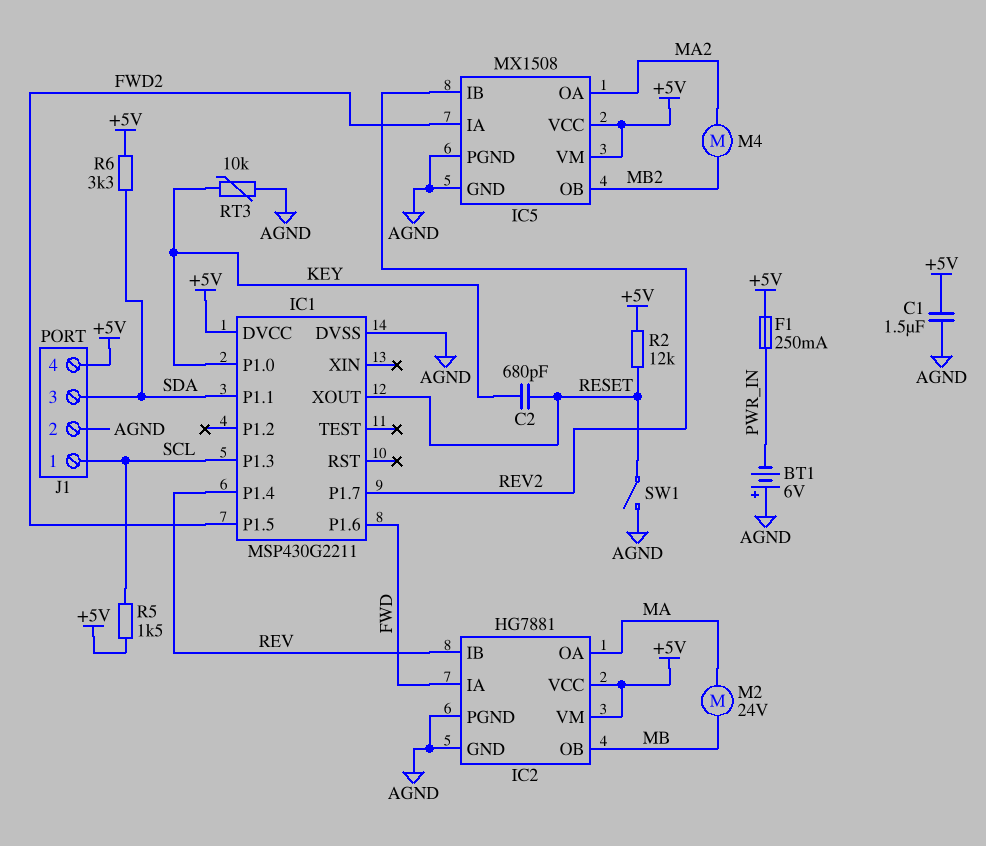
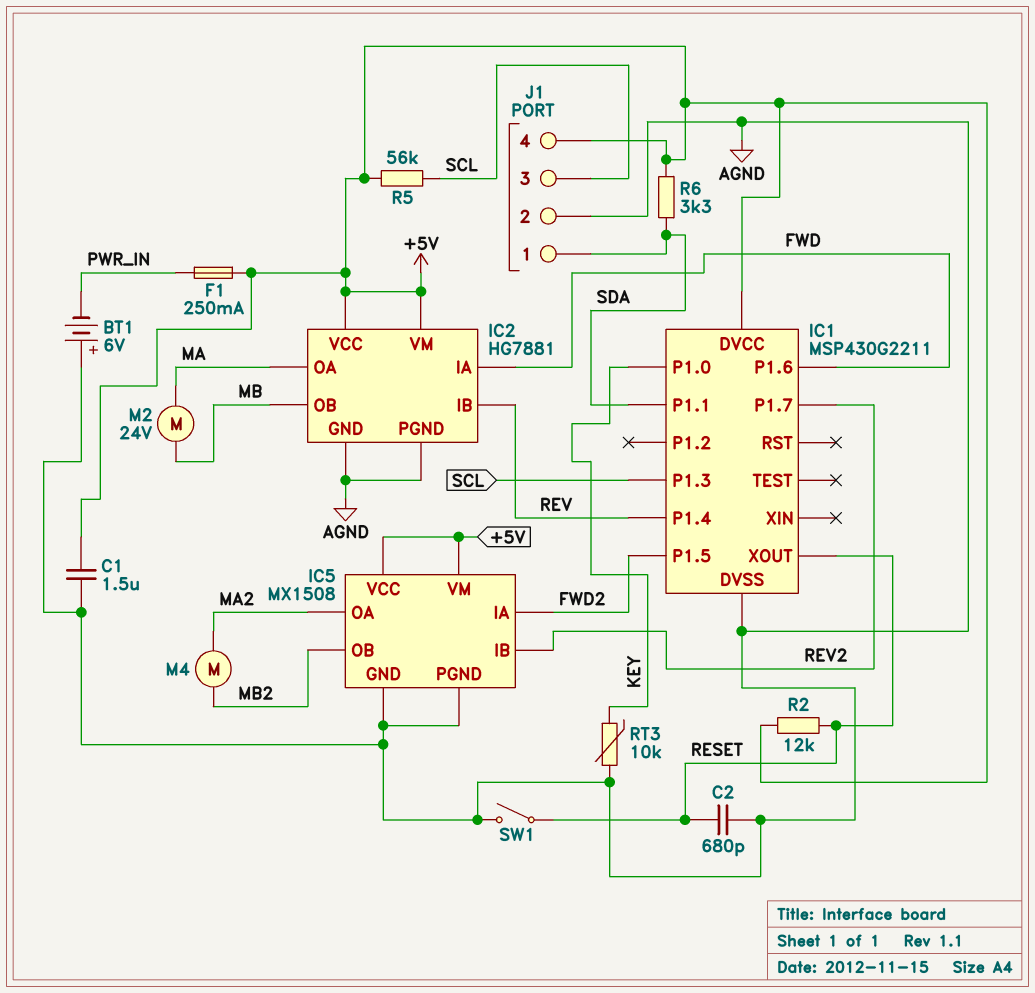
C2: 680pF (KEY, RESET) -> 680pF (AGND, RESET)
J1 pin 1: SCL -> SDA
J1 pin 3: SDA -> SCL
R5: 1.5k (+5V, SCL) -> 56k (+5V, SCL)

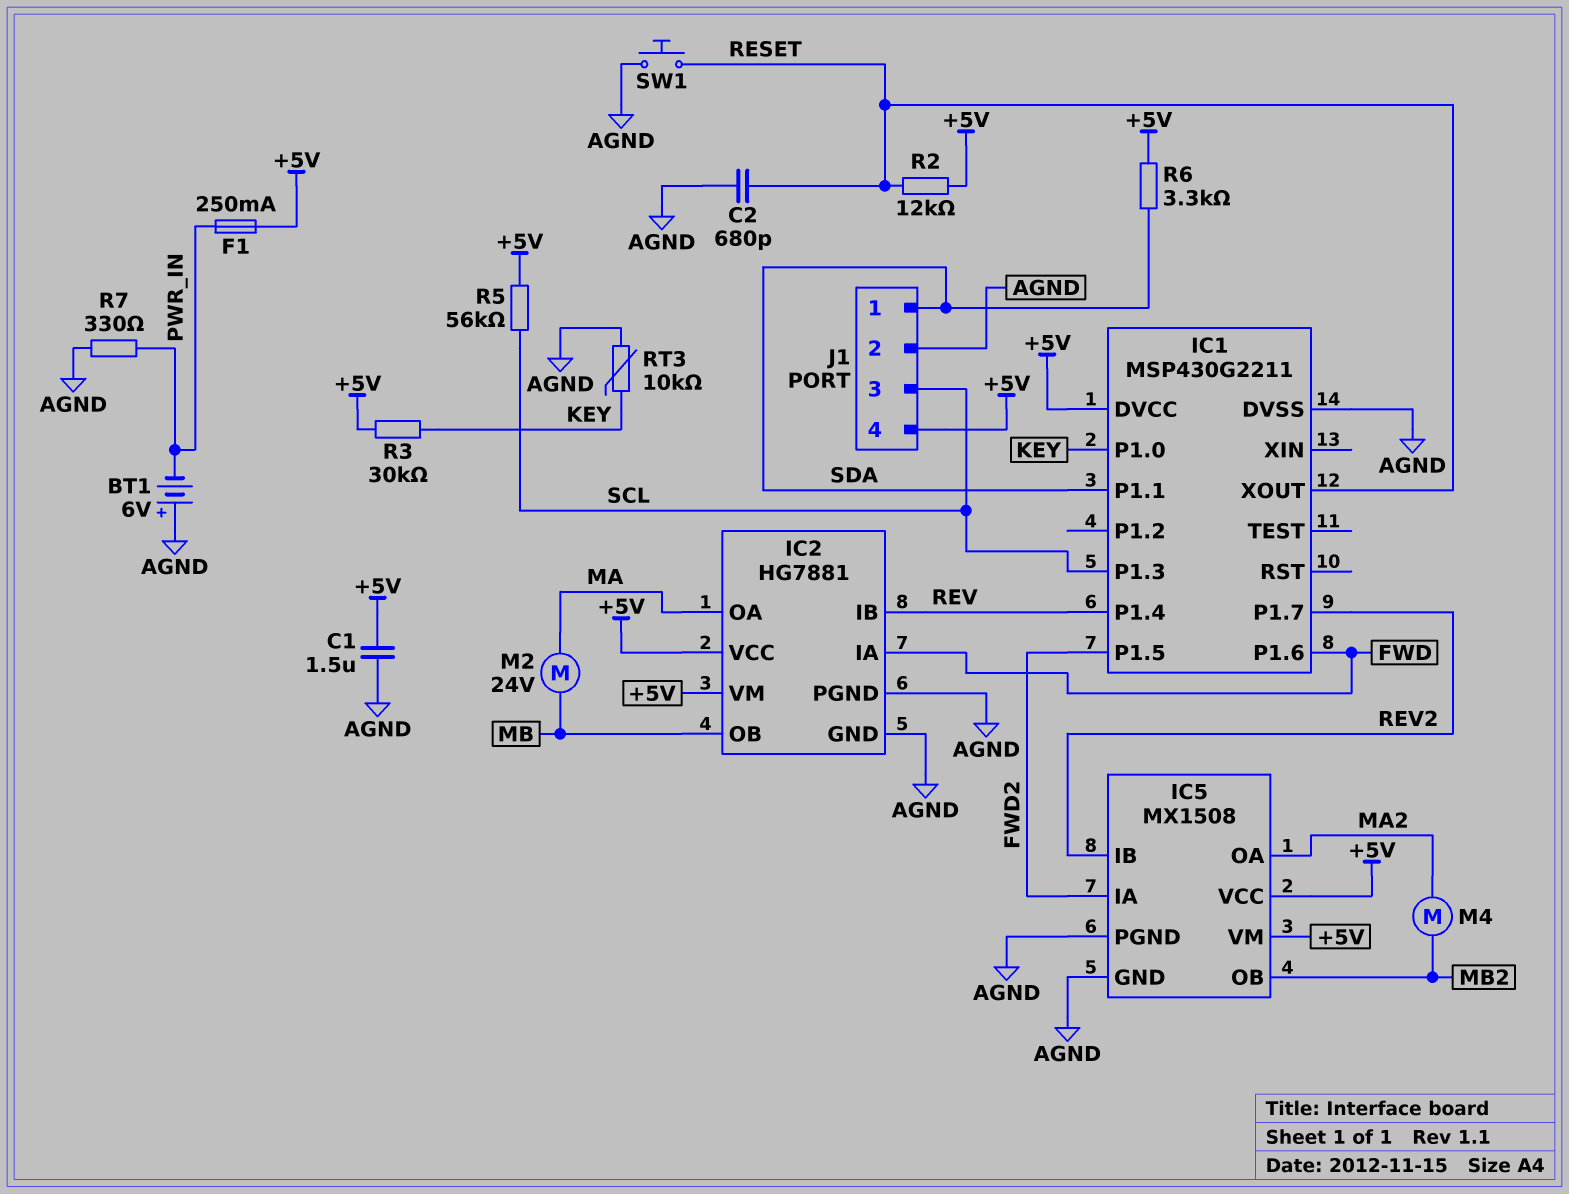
R3: none -> 30k (+5V, KEY)
R7: none -> 330 (AGND, PWR_IN)
SW1: switch (AGND, RESET) -> button (AGND, RESET)

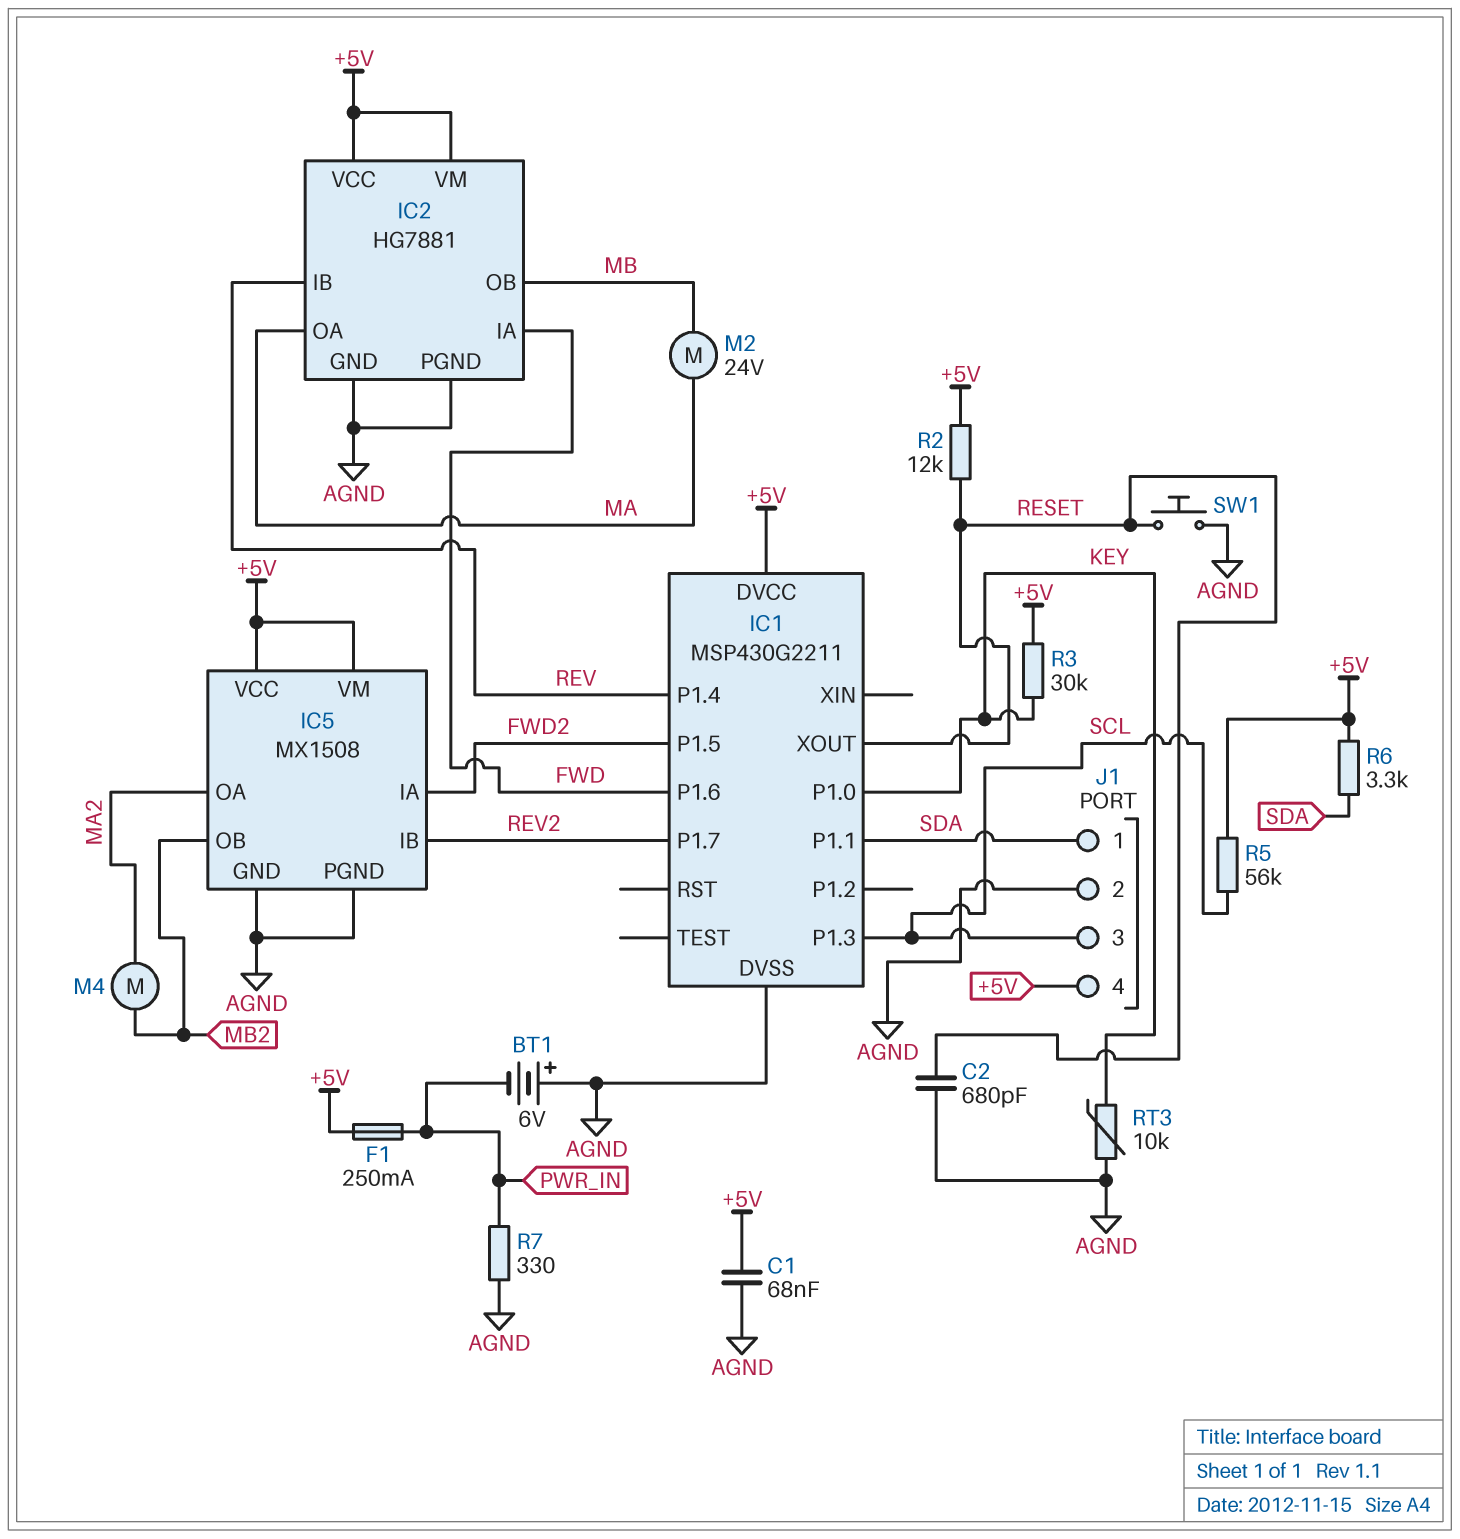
C1: 1.5uF (+5V, AGND) -> 68nF (+5V, AGND)

